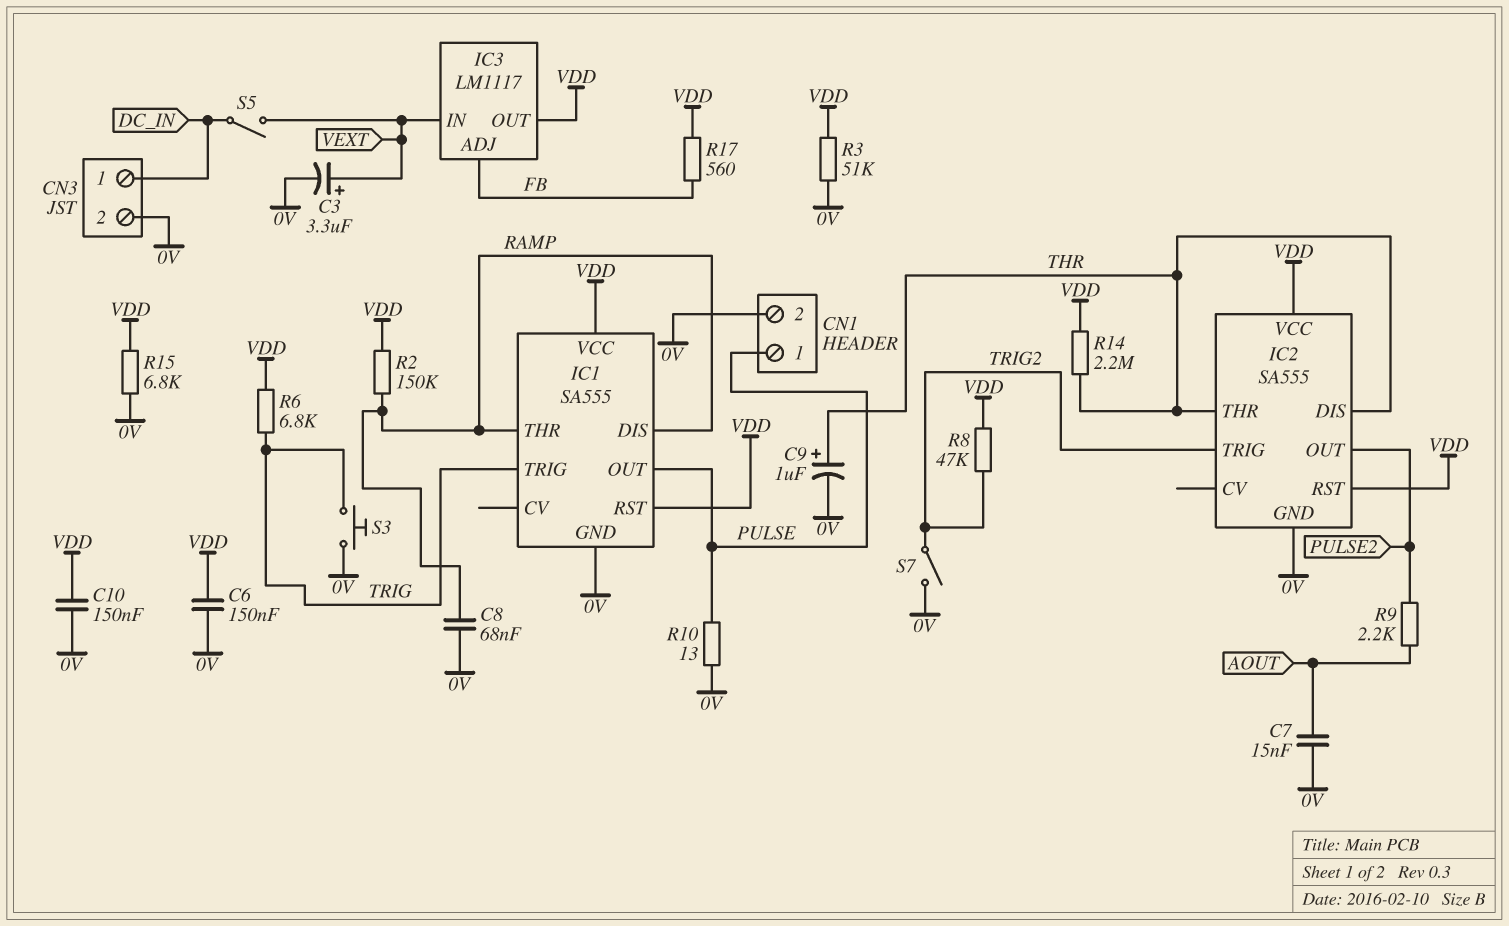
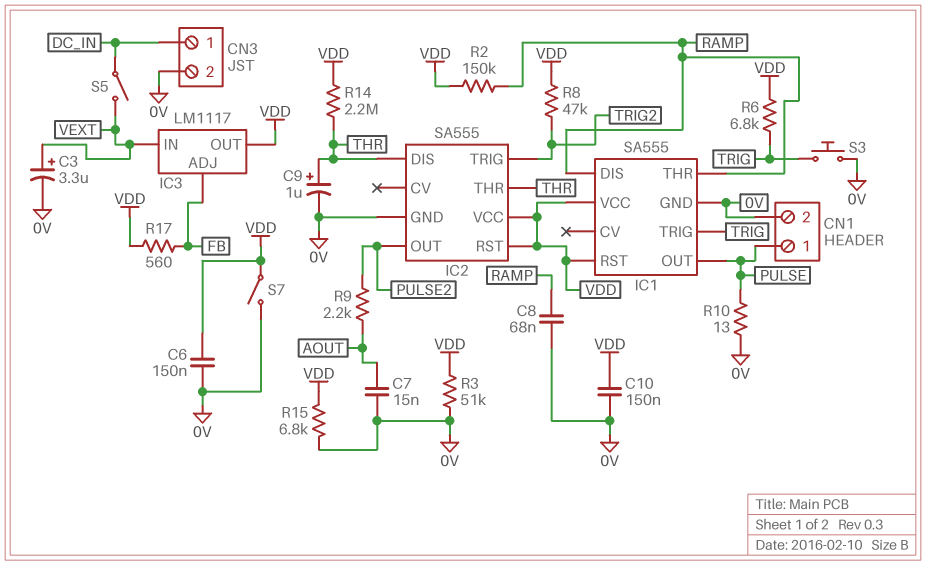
S7: switch (0V, TRIG2) -> switch (0V, VDD)

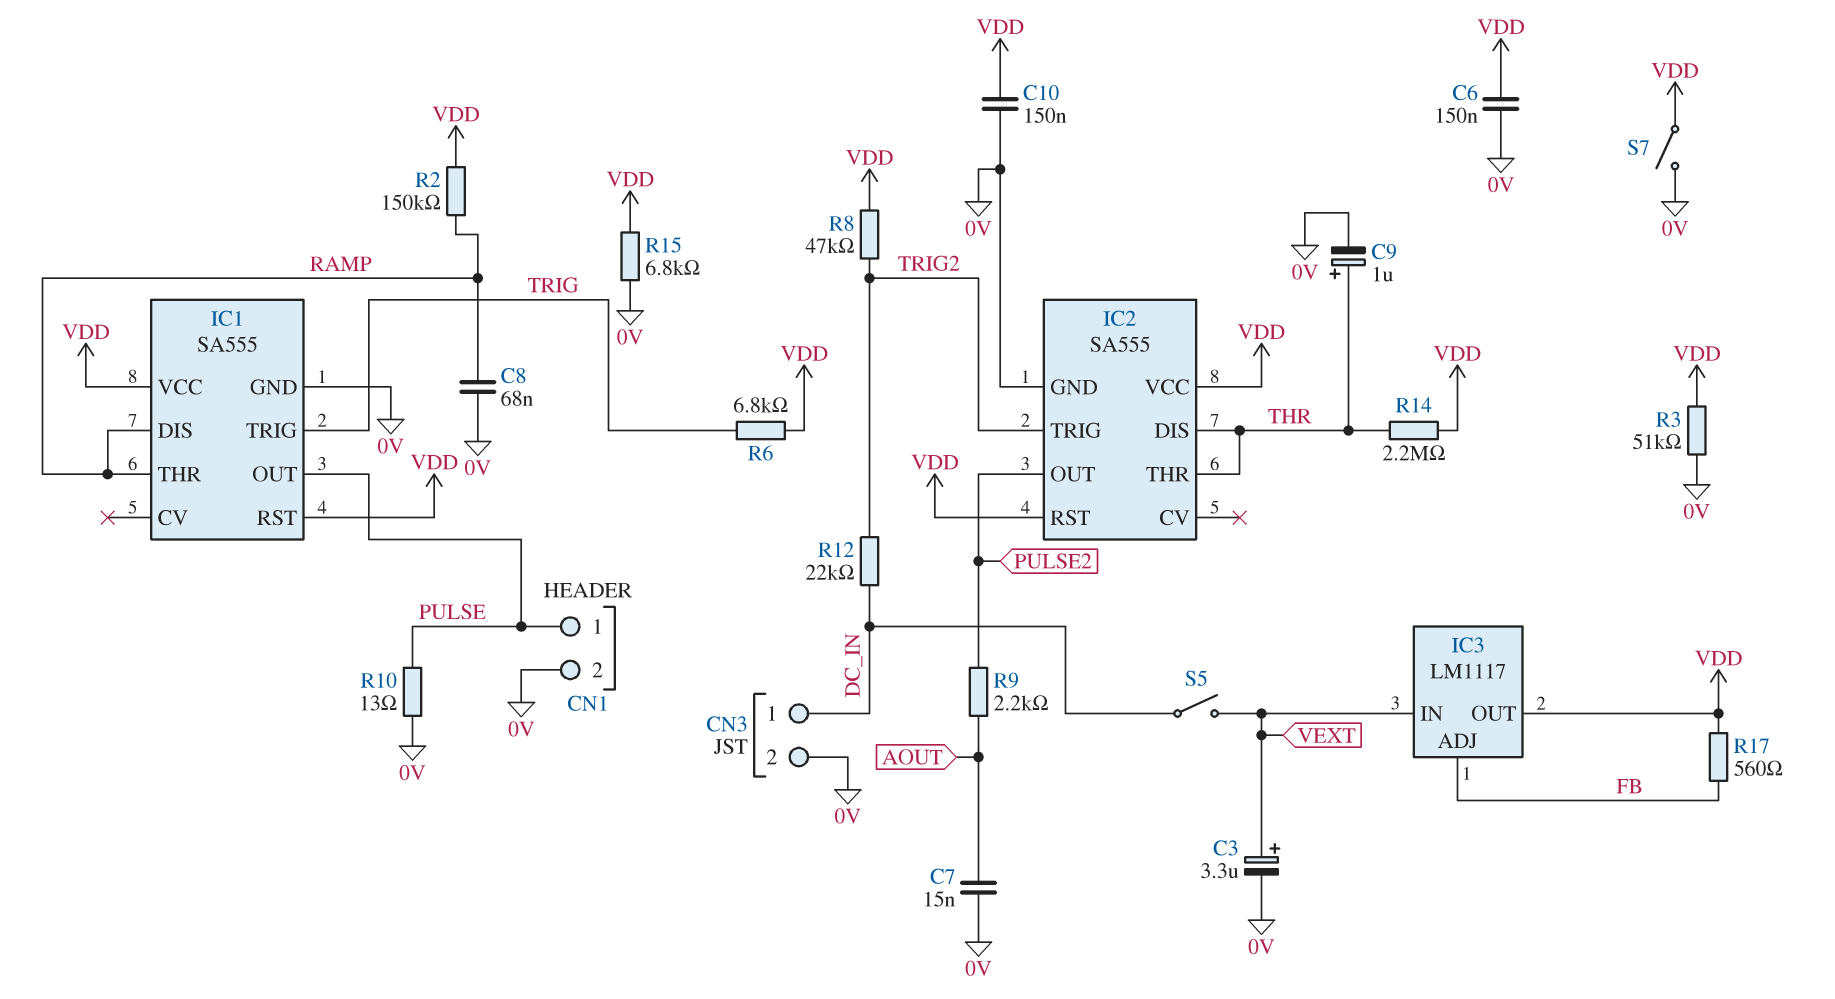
R12: none -> 22k (DC_IN, TRIG2)
S3: button (0V, TRIG) -> none

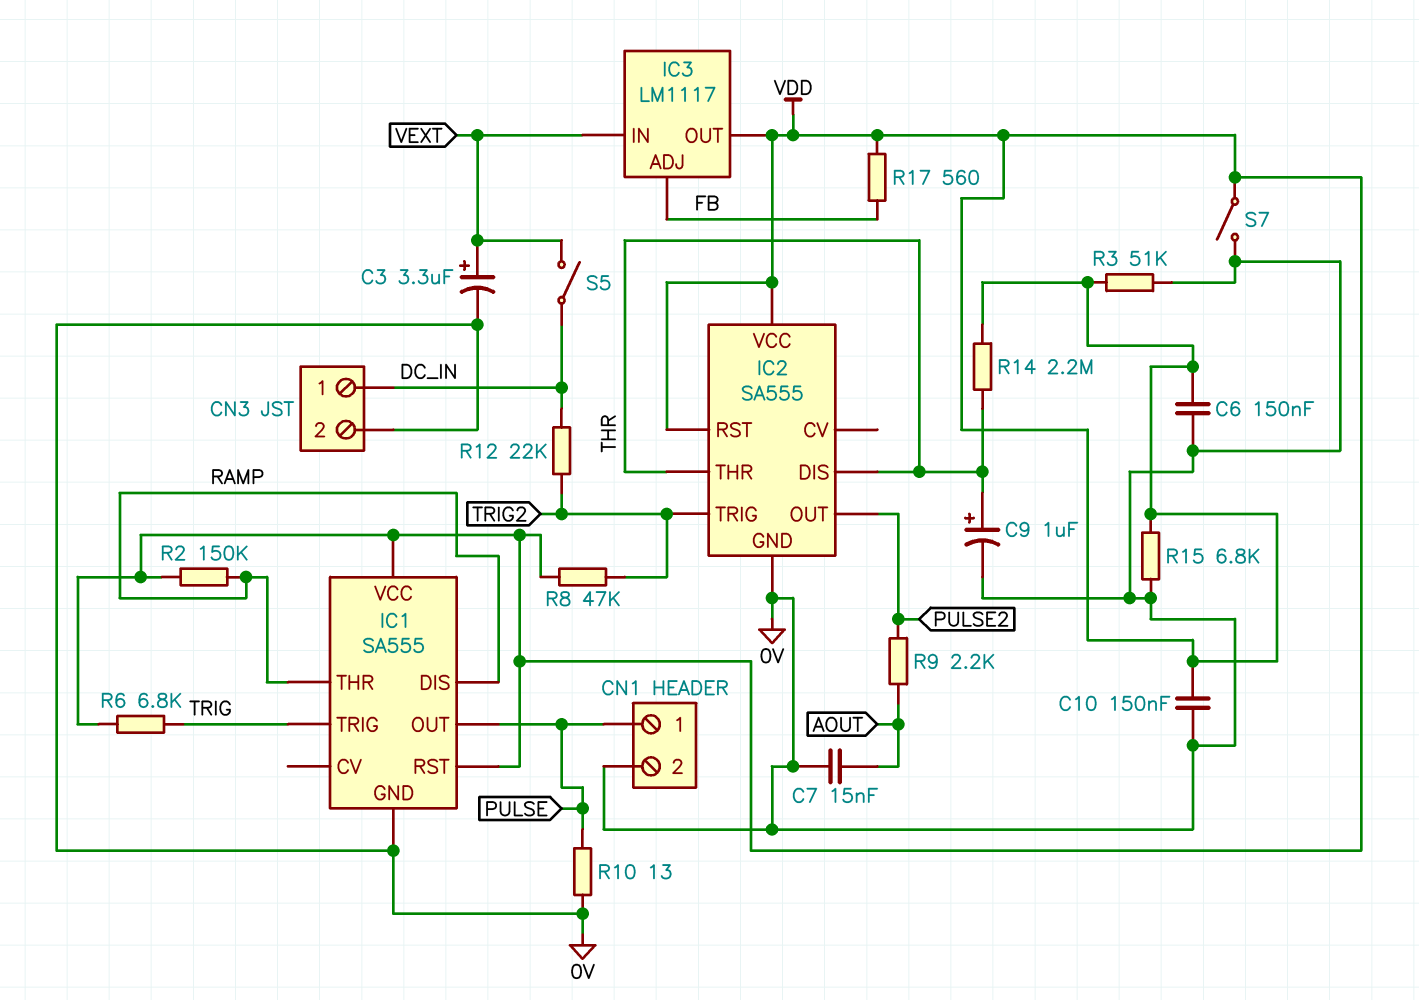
C8: 68nF (0V, RAMP) -> none

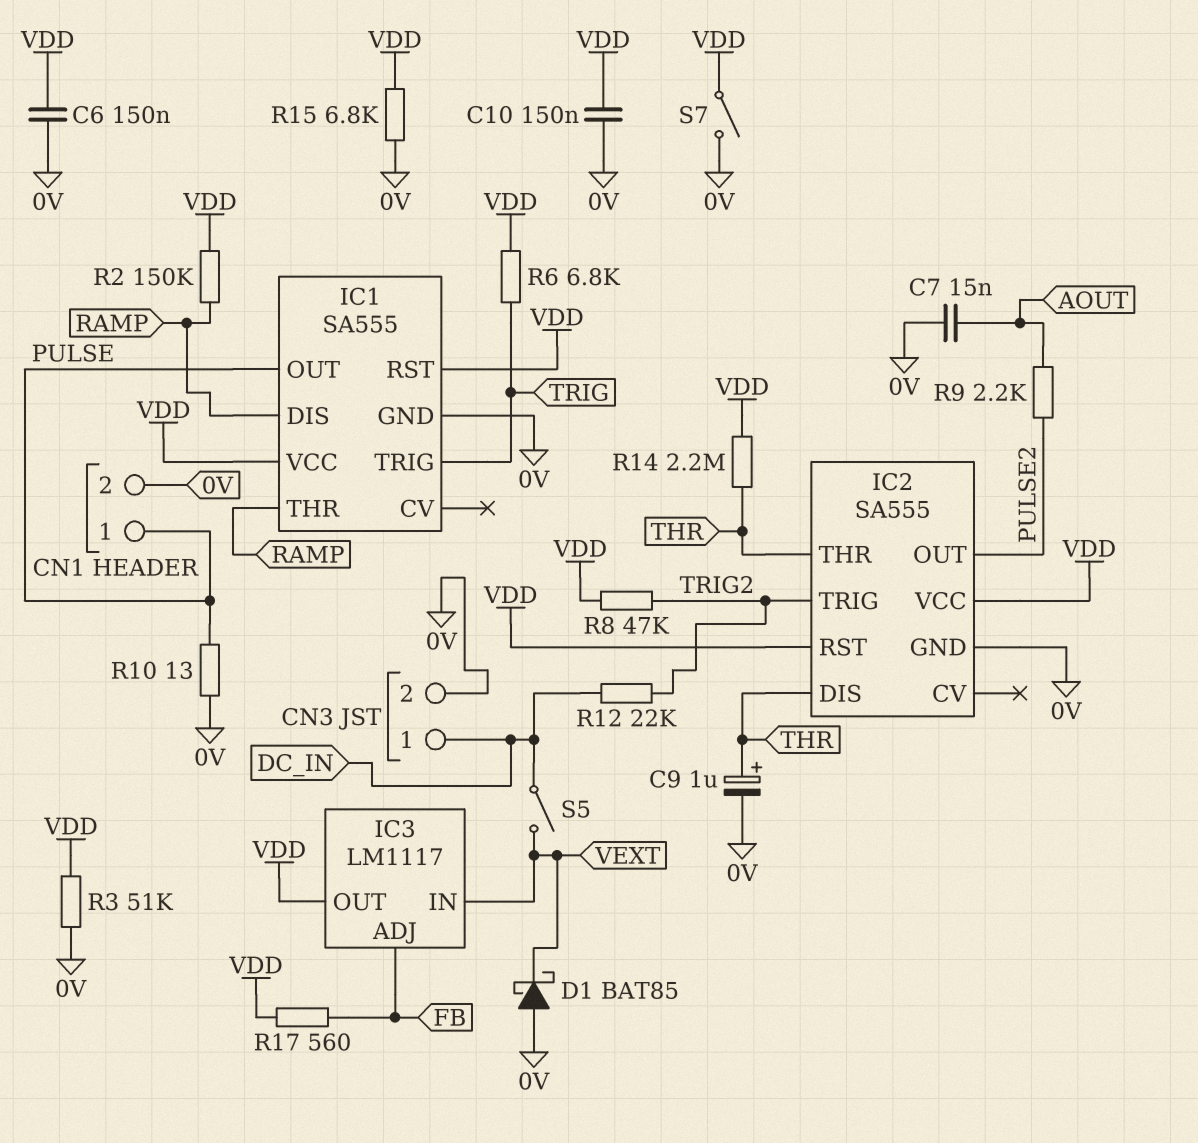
C3: 3.3uF (plus VEXT, minus 0V) -> none
D1: none -> schottky BAT85 (A 0V, K VEXT)

